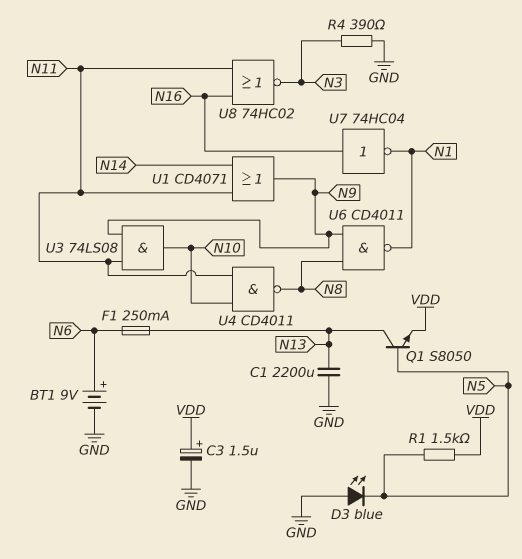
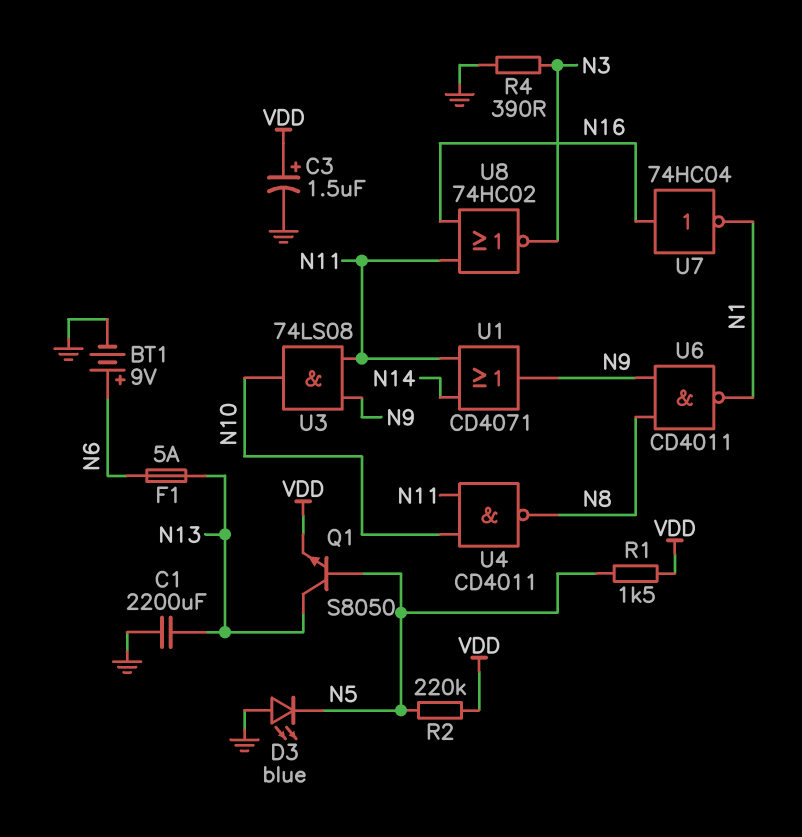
F1: 250mA (N6, N13) -> 5A (N6, N13)
R2: none -> 220k (N5, VDD)

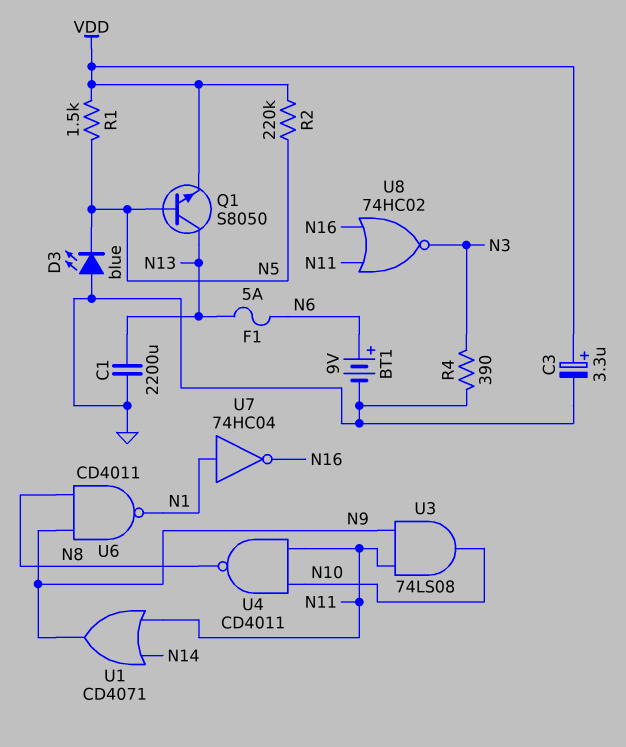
C3: 1.5uF (plus VDD, minus GND) -> 3.3uF (plus VDD, minus GND)
U7: NOT 74HC04 (in N16, out N1) -> NOT 74HC04 (in N1, out N16)

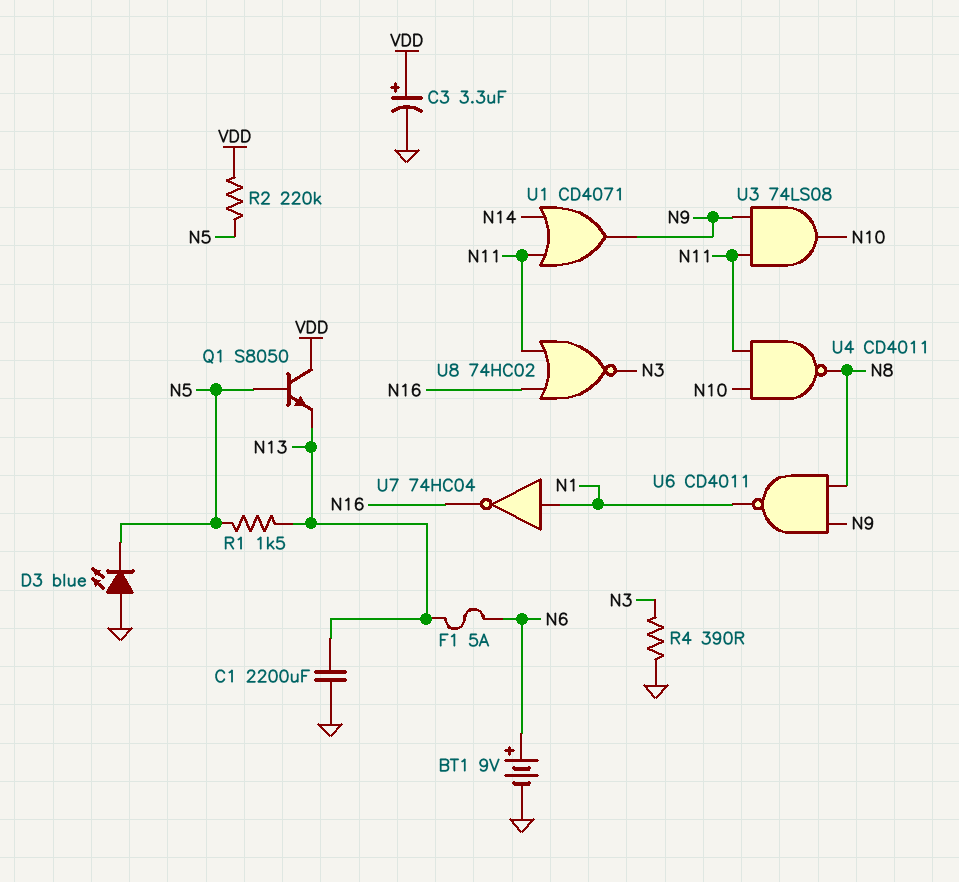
Q1: NPN S8050 (B N5, C N13, E VDD) -> NPN S8050 (B N5, C VDD, E N13)
R1: 1.5k (N5, VDD) -> 1.5k (N5, N13)

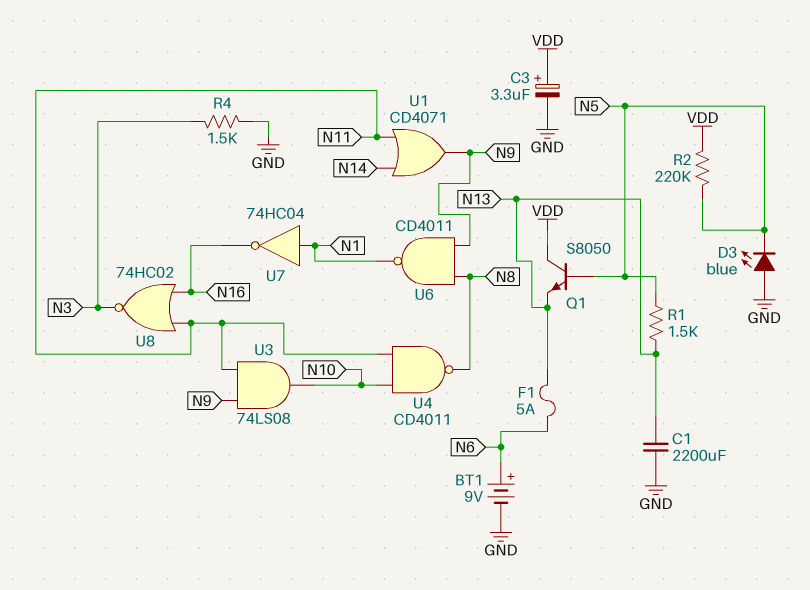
R4: 390 (GND, N3) -> 1.5k (GND, N3)

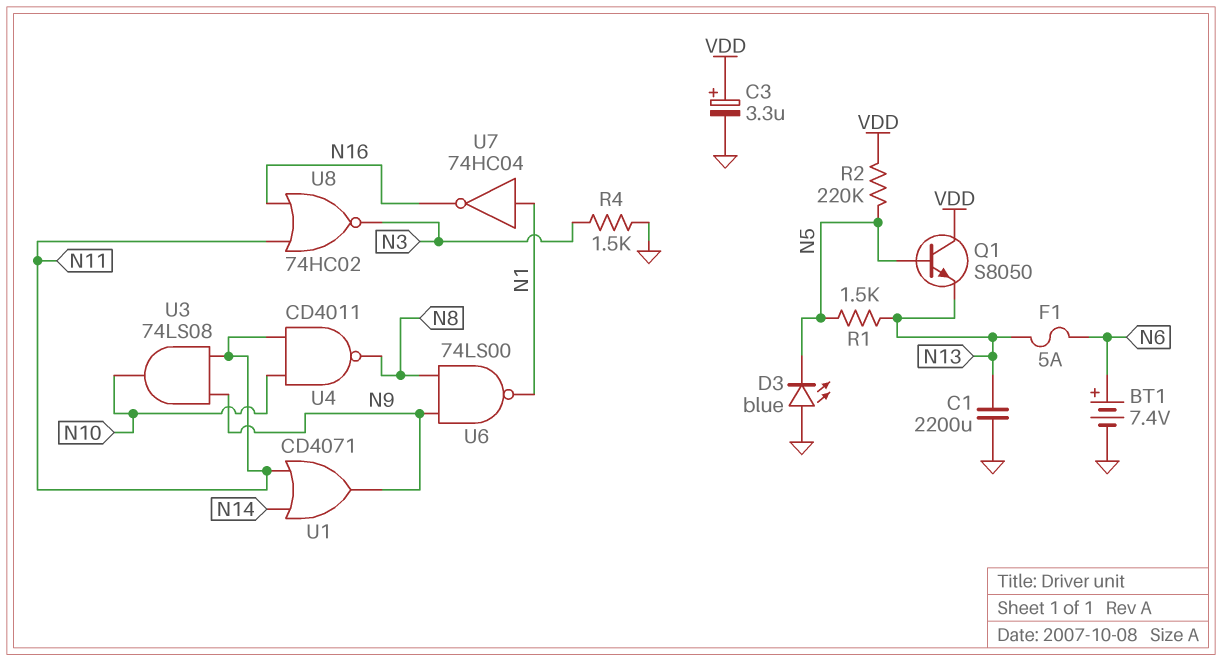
BT1: 9V (plus N6, minus GND) -> 7.4V (plus N6, minus GND)
U6: NAND CD4011 (in N8, in N9, out N1) -> NAND 74LS00 (in N8, in N9, out N1)

